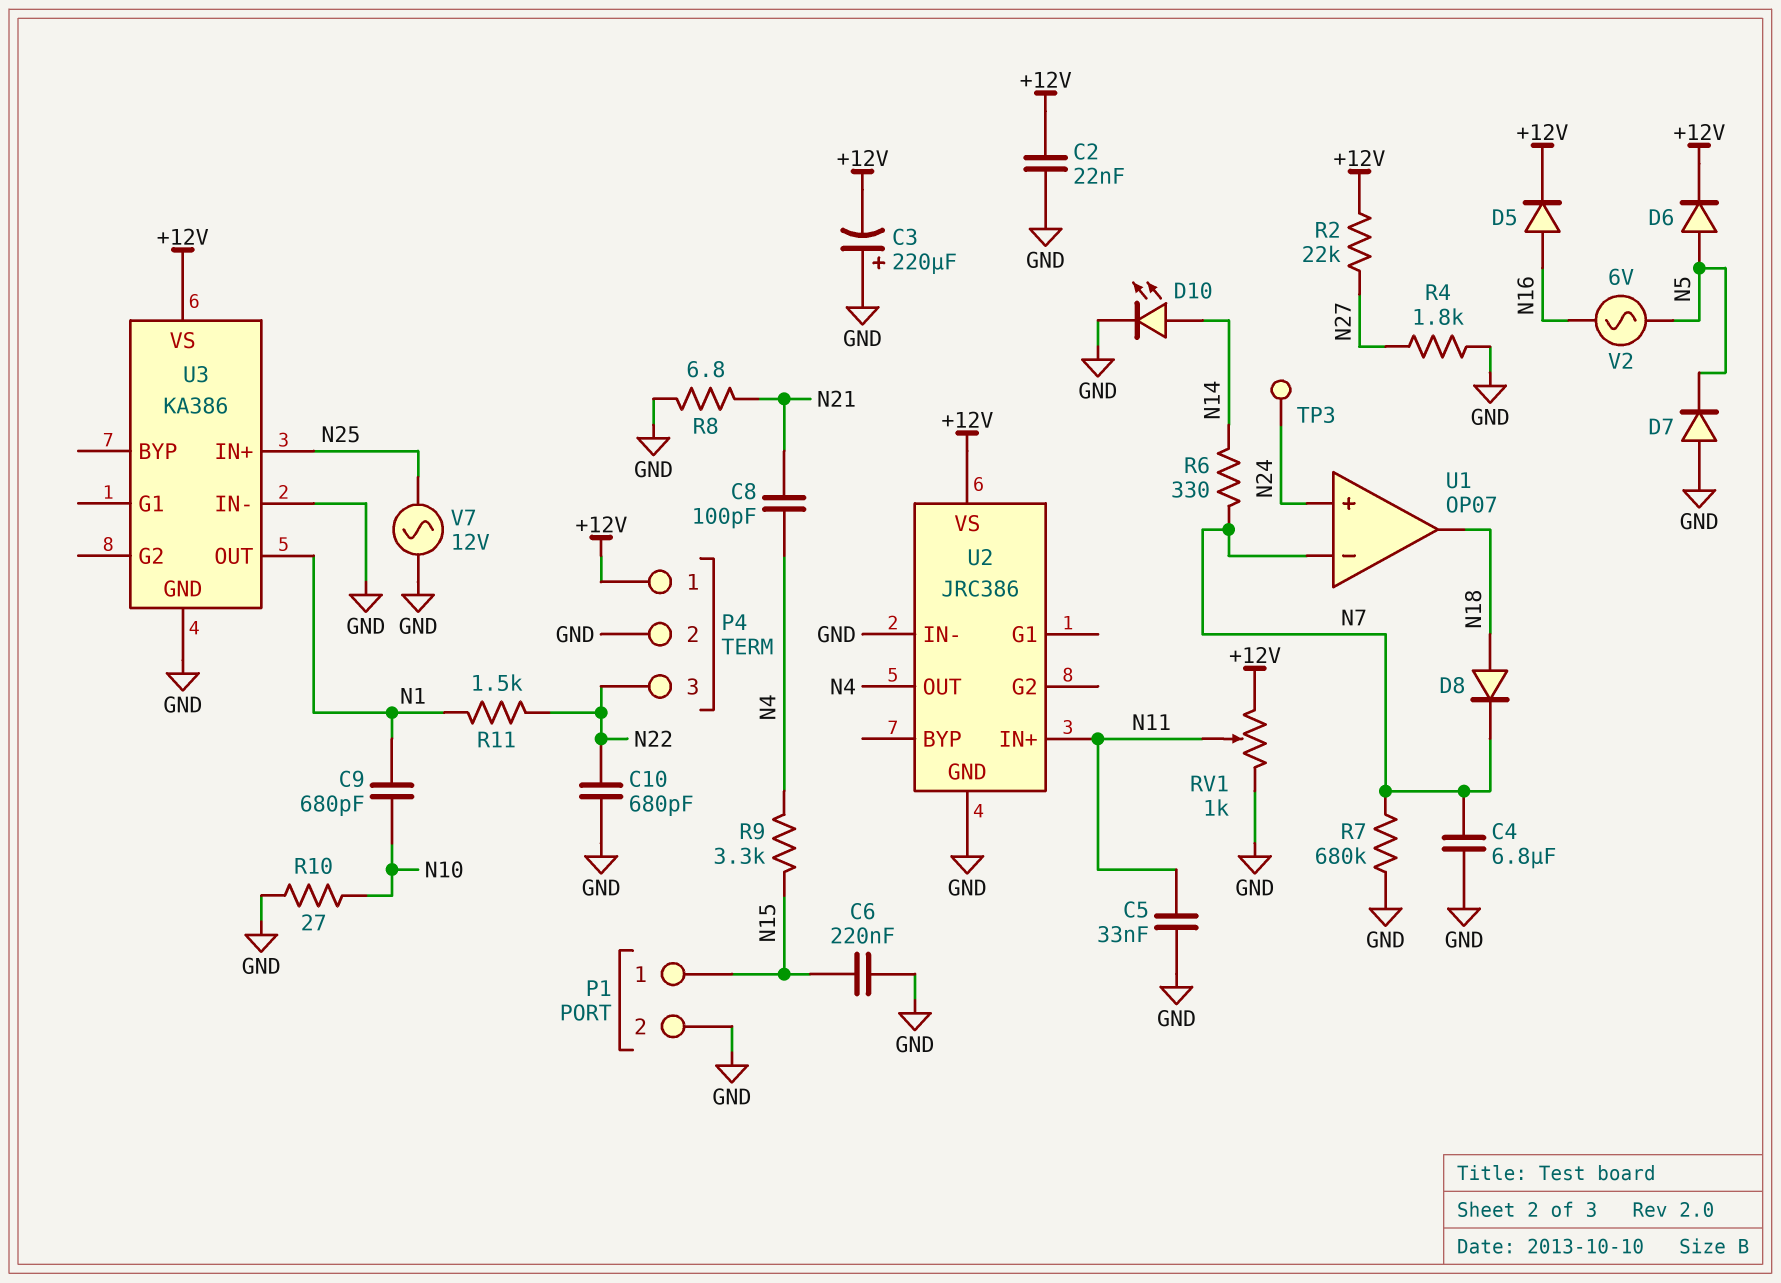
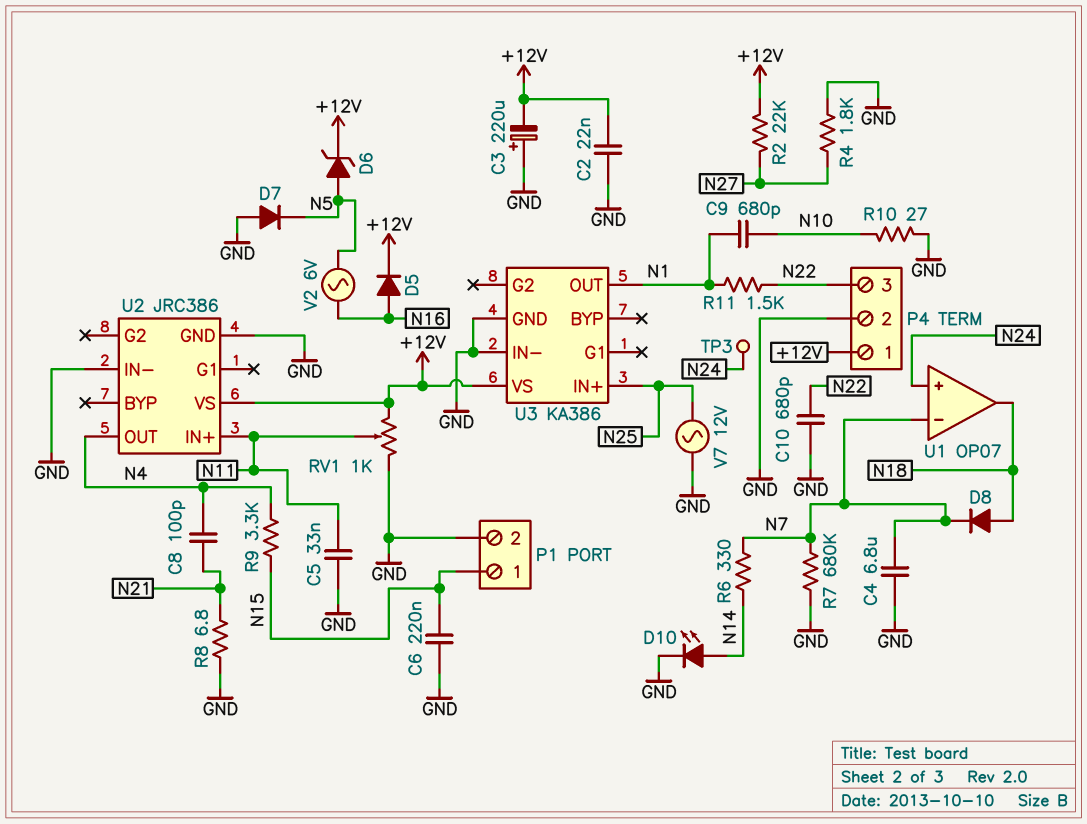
D6: diode (A N5, K +12V) -> zener (A N5, K +12V)

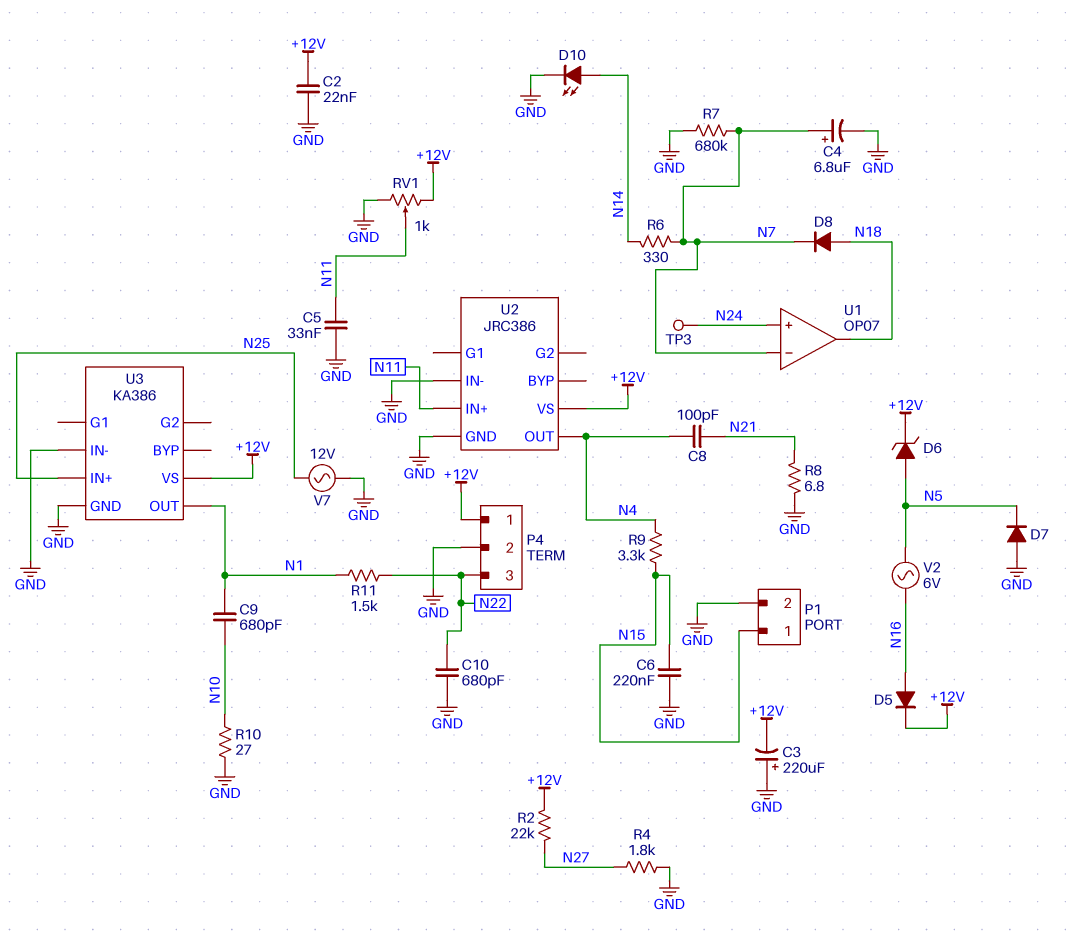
C4: 6.8uF (GND, N7) -> 6.8uF (plus N7, minus GND)

